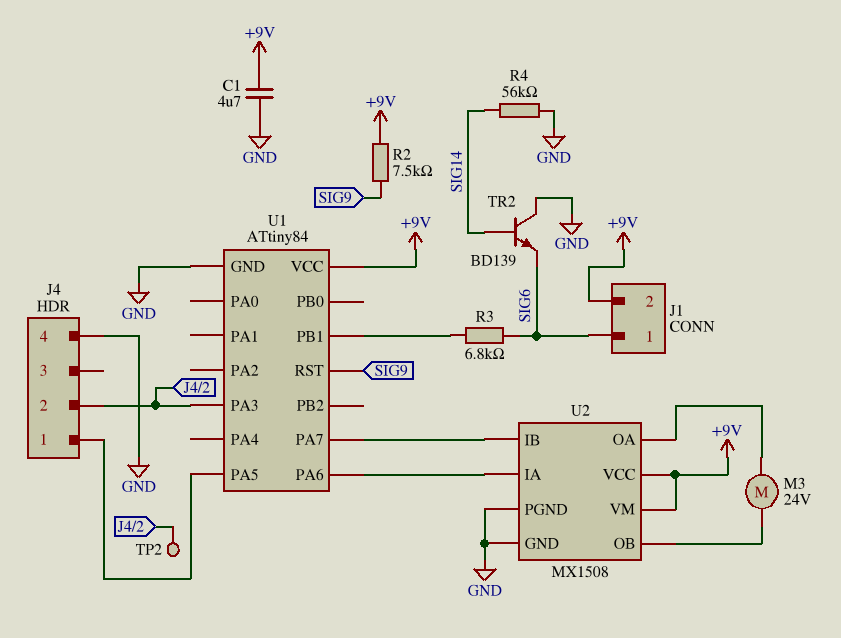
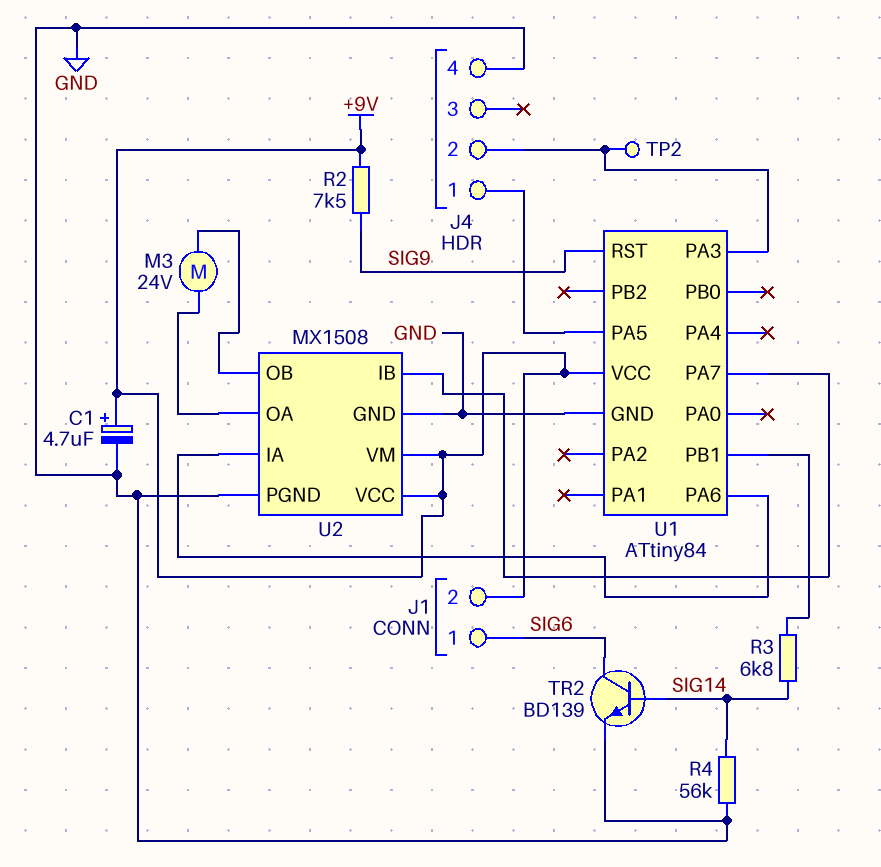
C1: 4.7uF (+9V, GND) -> 4.7uF (plus +9V, minus GND)
R3: 6.8k (SIG6, U1/PB1) -> 6.8k (SIG14, U1/PB1)
TR2: NPN BD139 (B SIG14, C GND, E SIG6) -> NPN BD139 (B SIG14, C SIG6, E GND)

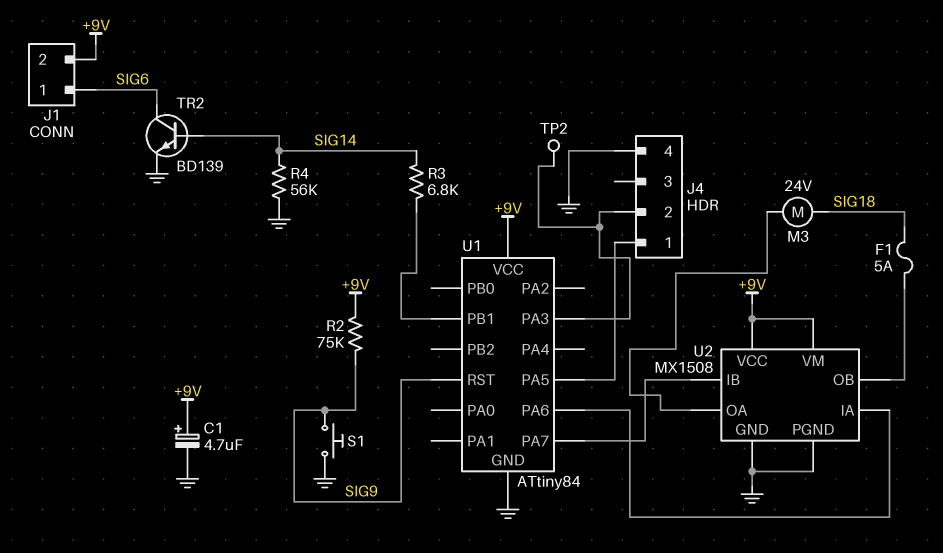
F1: none -> 5A (SIG18, U2/OB)
M3: motor 24V (U2/OA, U2/OB) -> motor 24V (SIG18, U2/OA)
R2: 7.5k (+9V, SIG9) -> 75k (+9V, SIG9)
S1: none -> button (GND, SIG9)

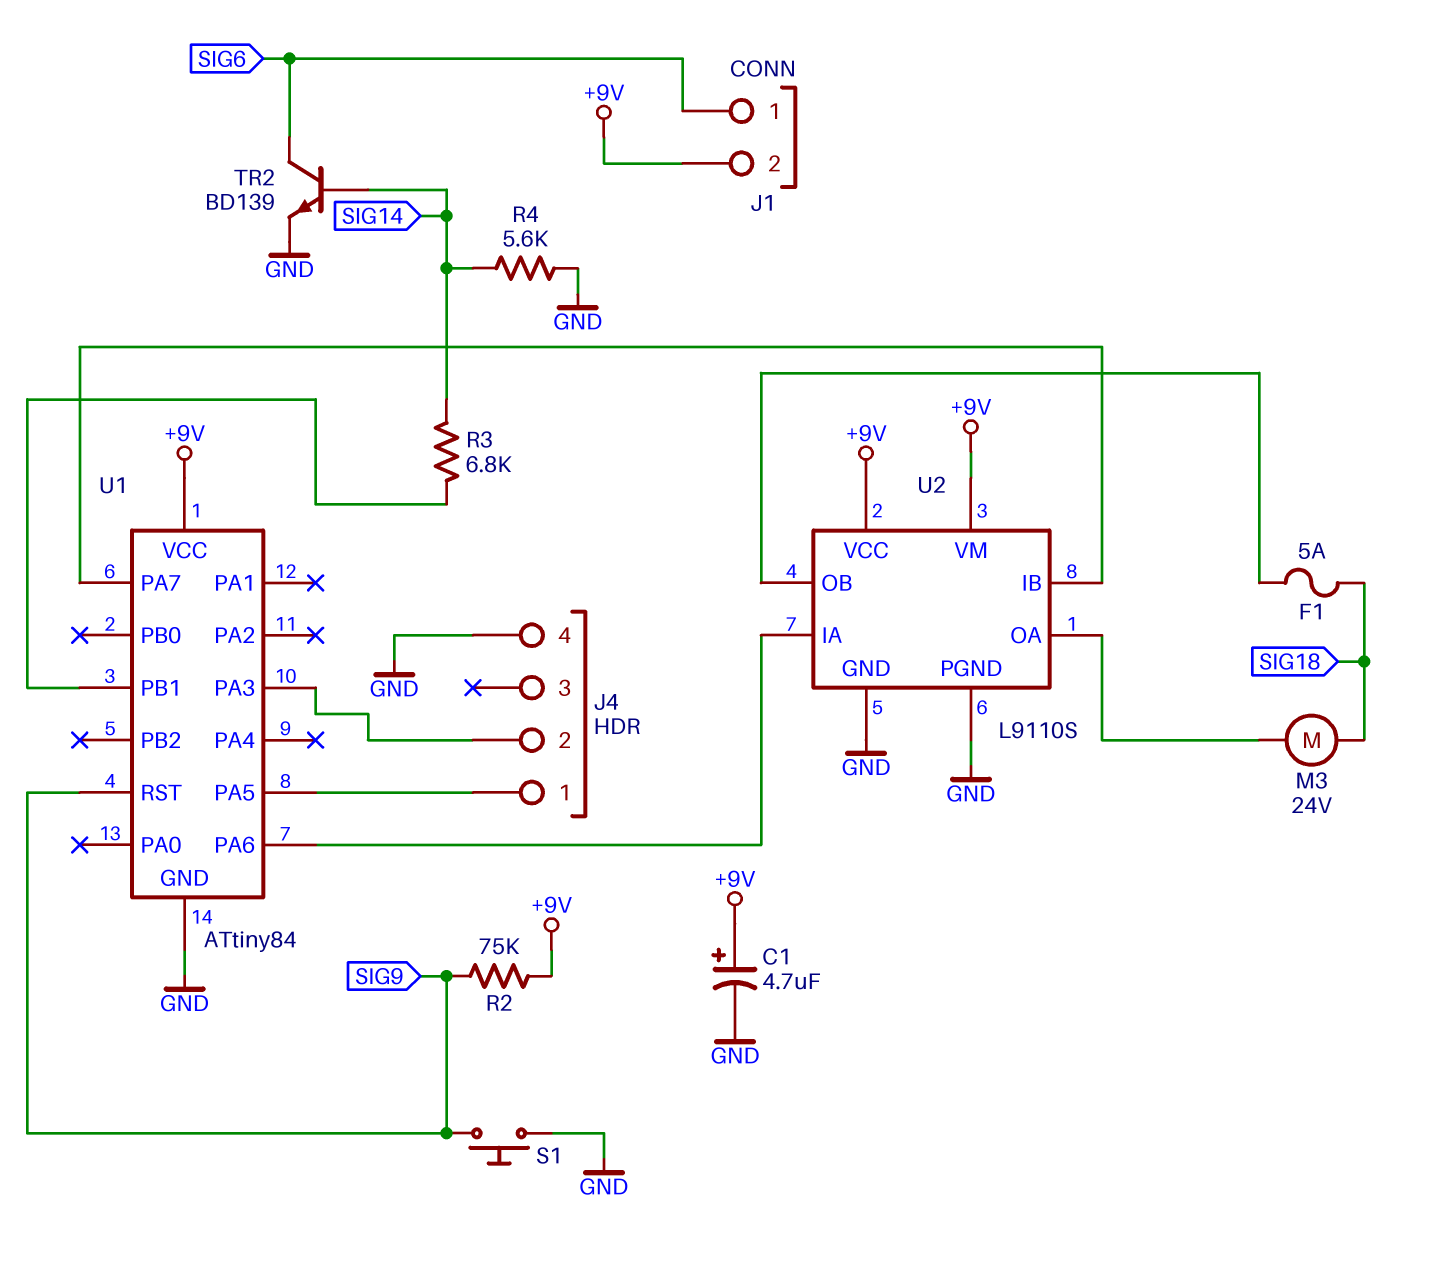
R4: 56k (GND, SIG14) -> 5.6k (GND, SIG14)
TP2: test point (J4/2) -> none
U2: MX1508 -> L9110S

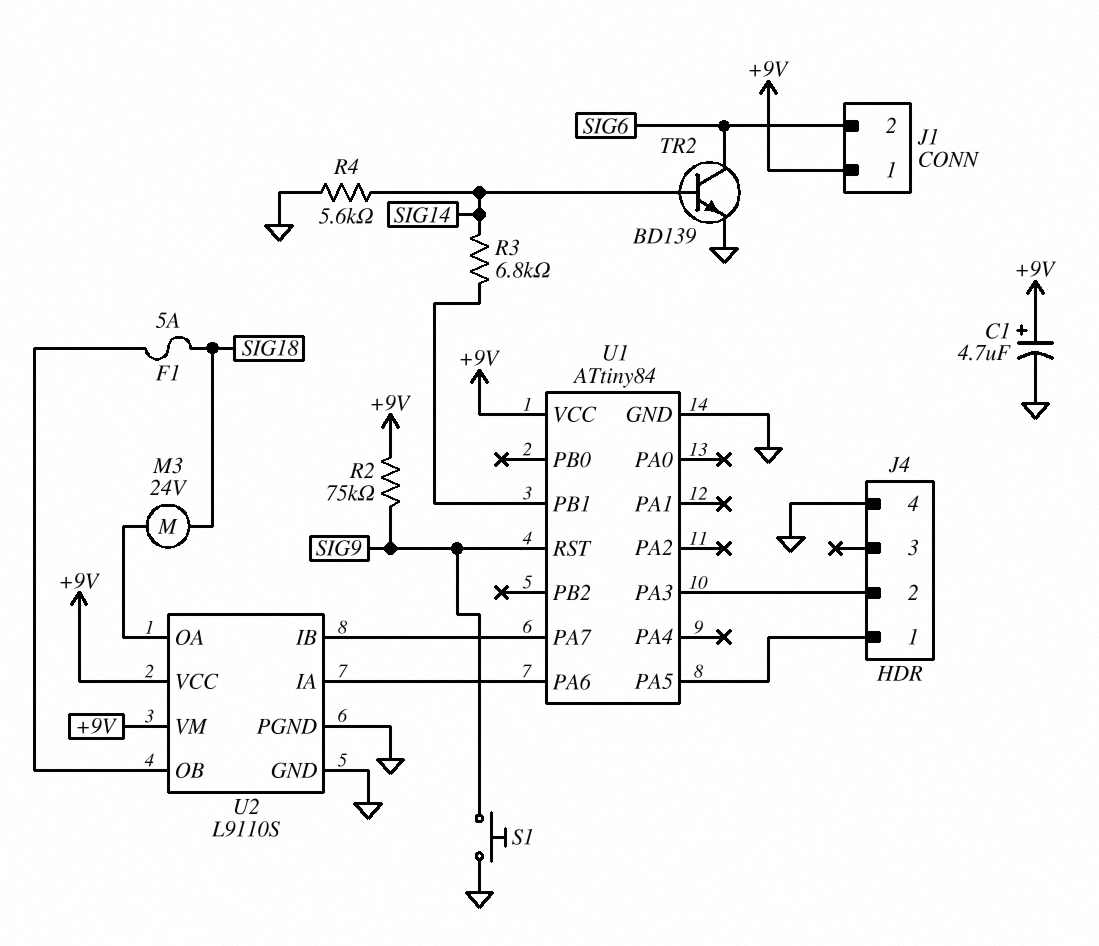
J1 pin 1: SIG6 -> +9V
J1 pin 2: +9V -> SIG6

